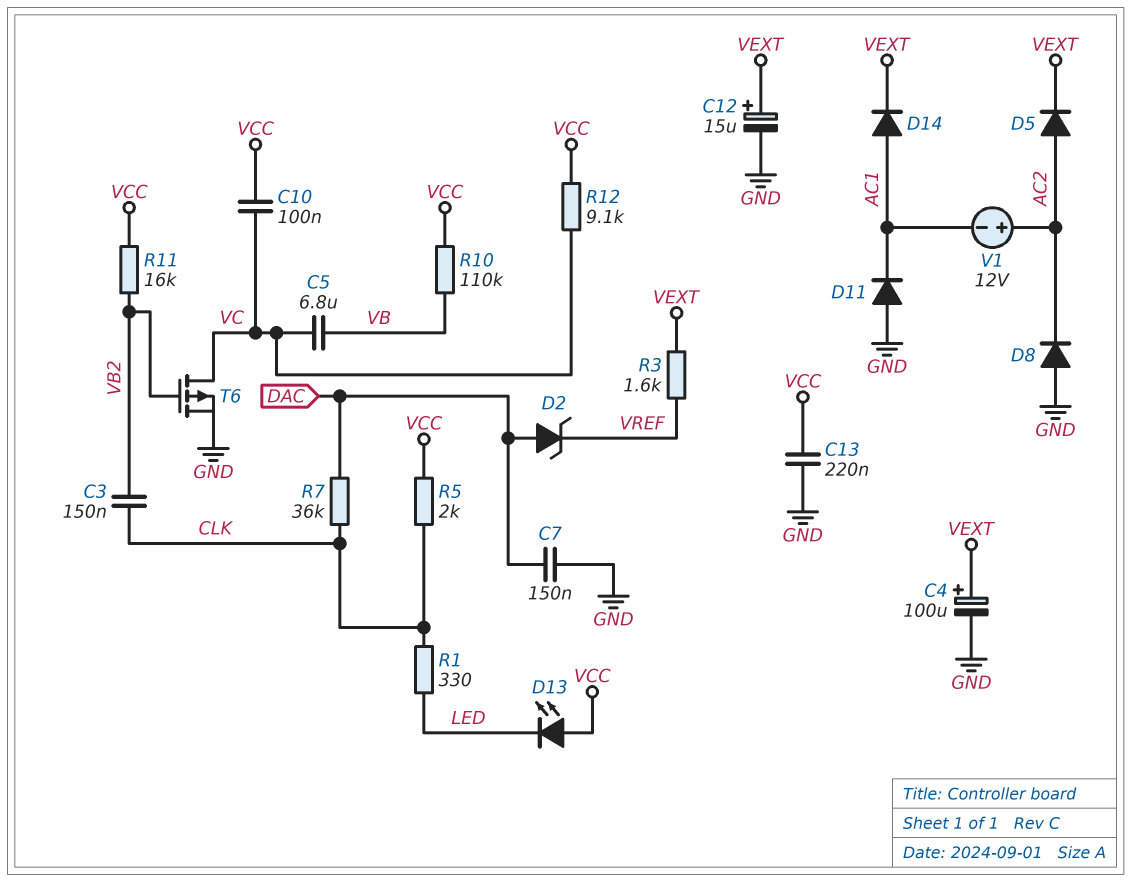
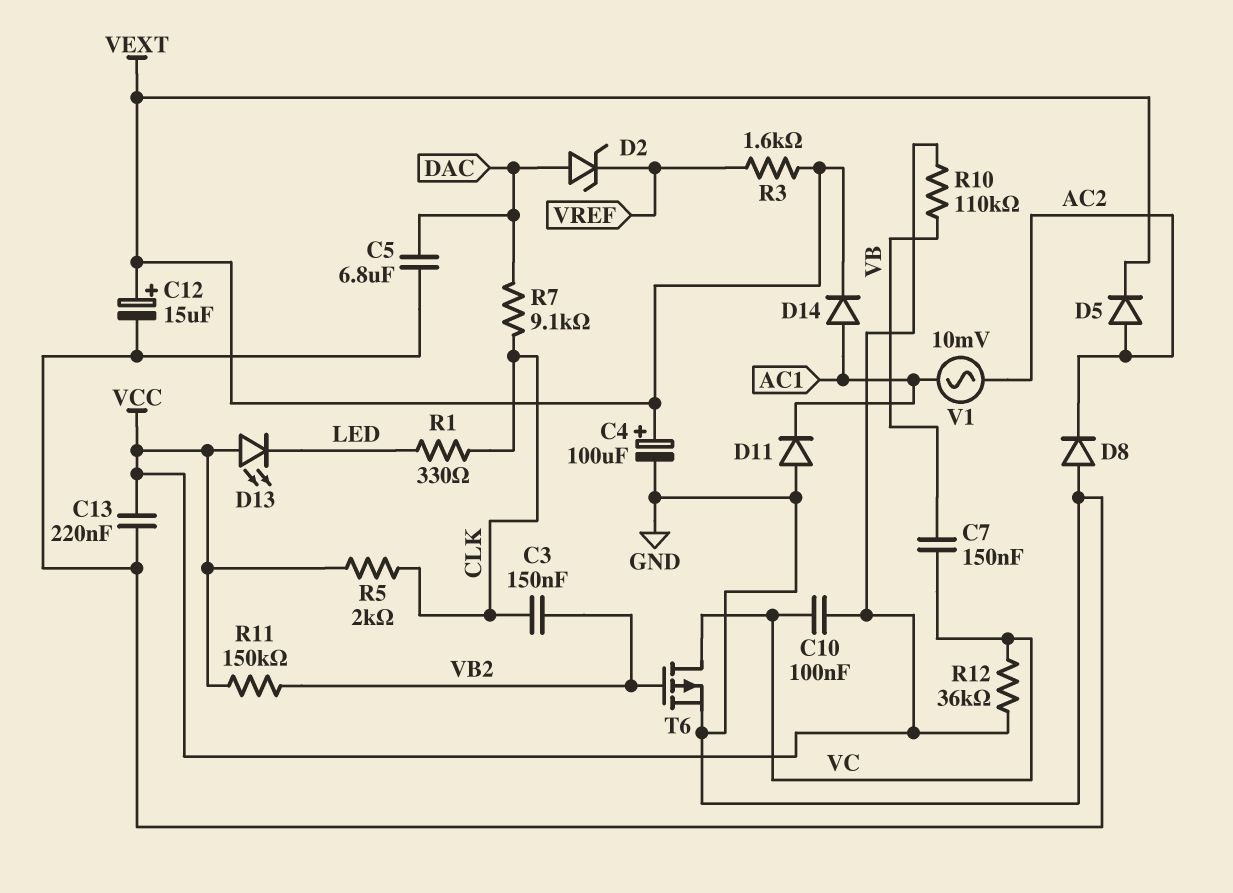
C5: 6.8uF (VB, VC) -> 6.8uF (DAC, GND)
C7: 150nF (DAC, GND) -> 150nF (VB, VC)
R7: 36k (CLK, DAC) -> 9.1k (CLK, DAC)
R11: 16k (VB2, VCC) -> 150k (VB2, VCC)
R12: 9.1k (VC, VCC) -> 36k (VC, VCC)
V1: 12V (plus AC2, minus AC1) -> AC 10mV (AC1, AC2)

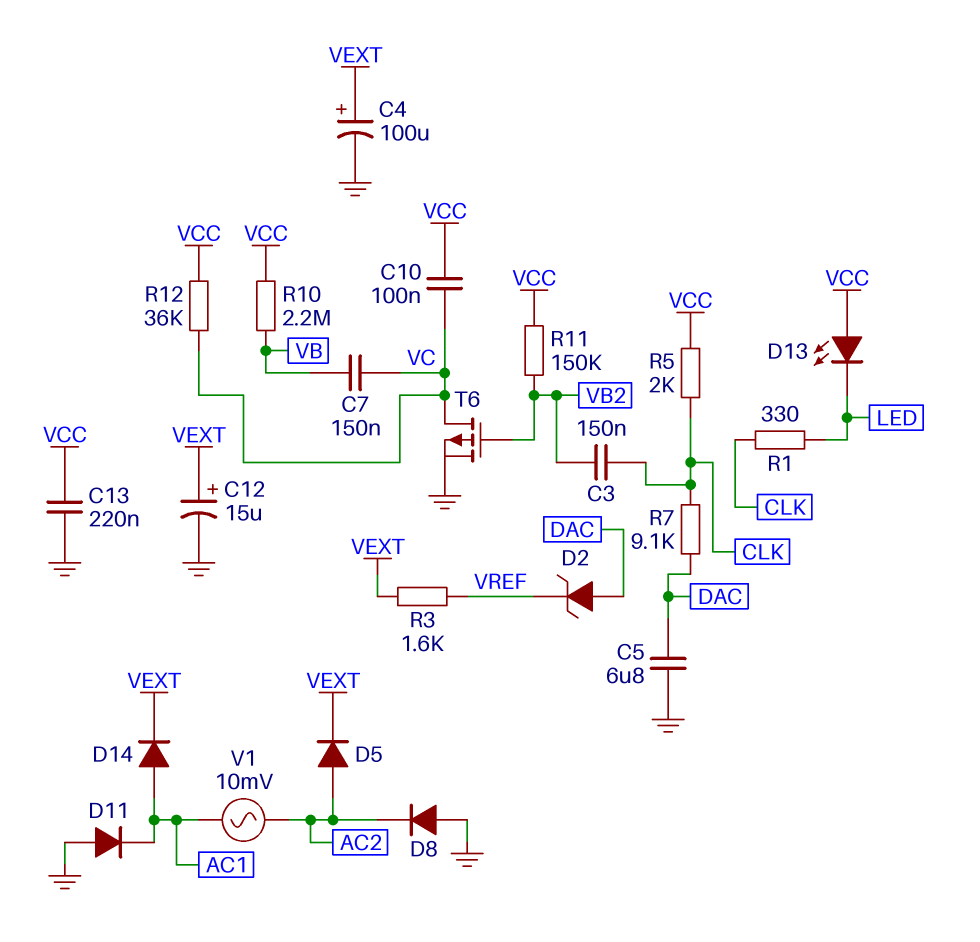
R10: 110k (VB, VCC) -> 2.2M (VB, VCC)

